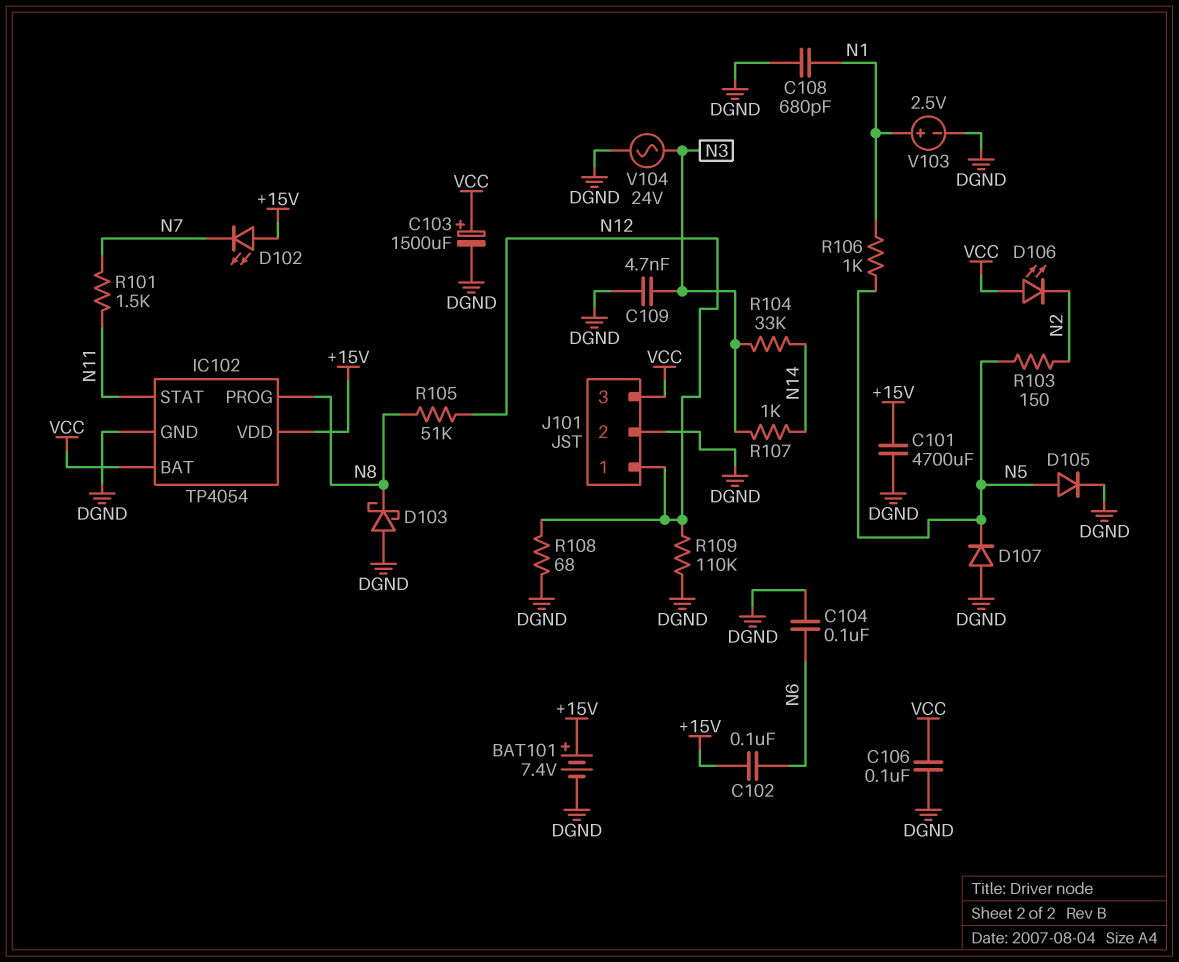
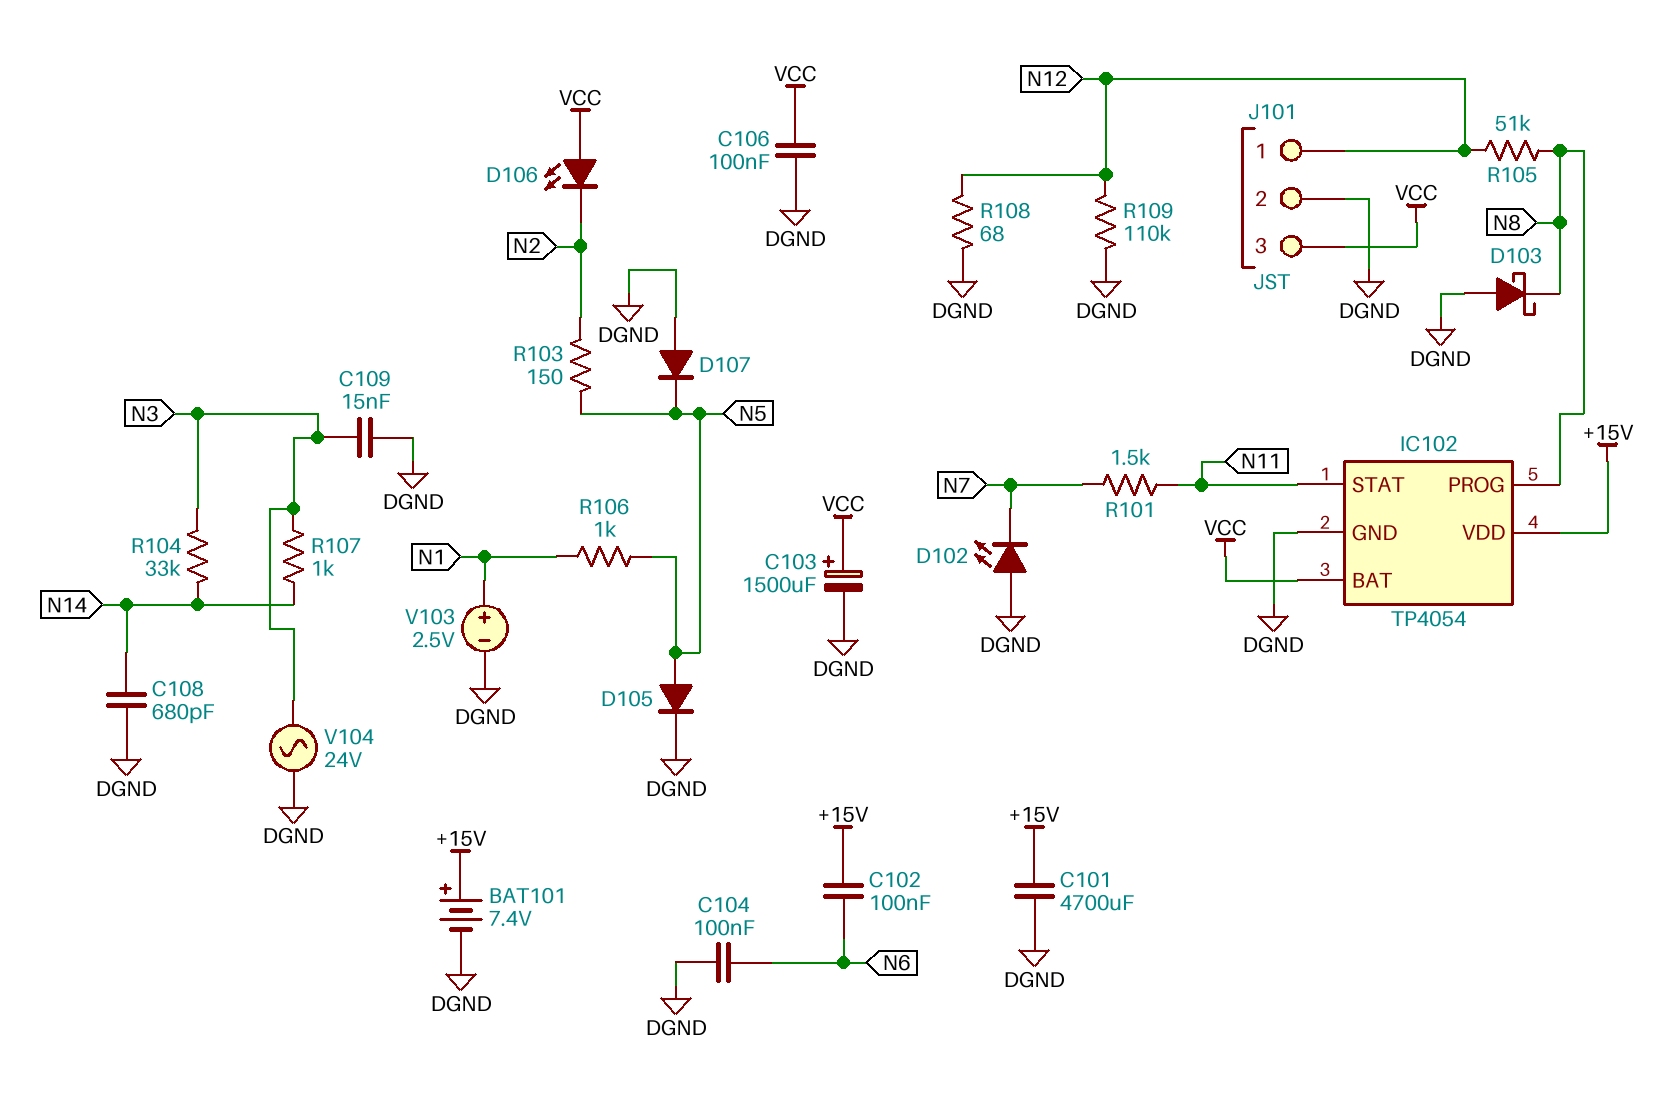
C108: 680pF (DGND, N1) -> 680pF (DGND, N14)
C109: 4.7nF (DGND, N3) -> 15nF (DGND, N3)
D102: LED (A +15V, K N7) -> LED (A DGND, K N7)

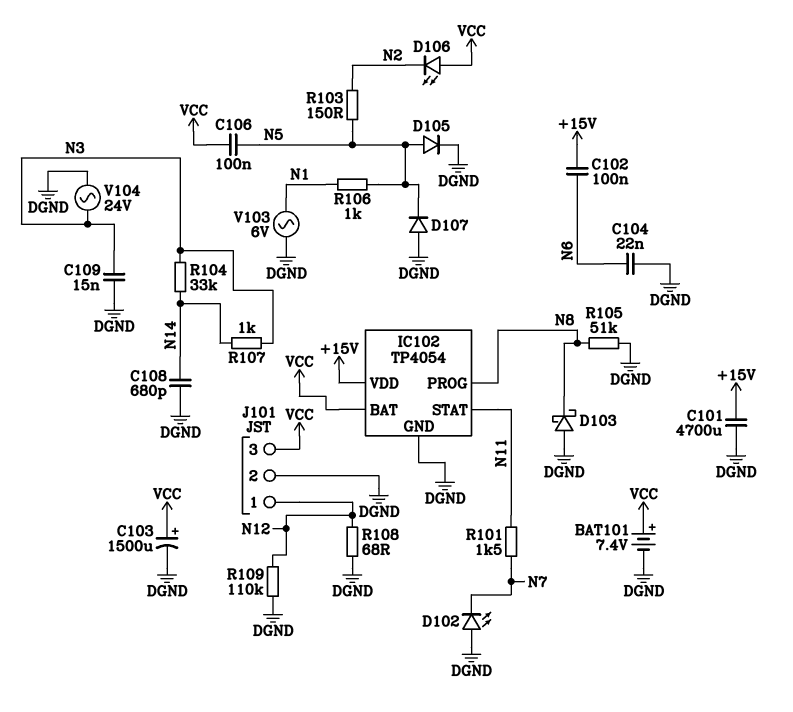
BAT101: 7.4V (plus +15V, minus DGND) -> 7.4V (plus VCC, minus DGND)
C104: 100nF (DGND, N6) -> 22nF (DGND, N6)
C106: 100nF (DGND, VCC) -> 100nF (N5, VCC)
R105: 51k (N8, N12) -> 51k (DGND, N8)
V103: 2.5V (plus N1, minus DGND) -> AC 6V (DGND, N1)

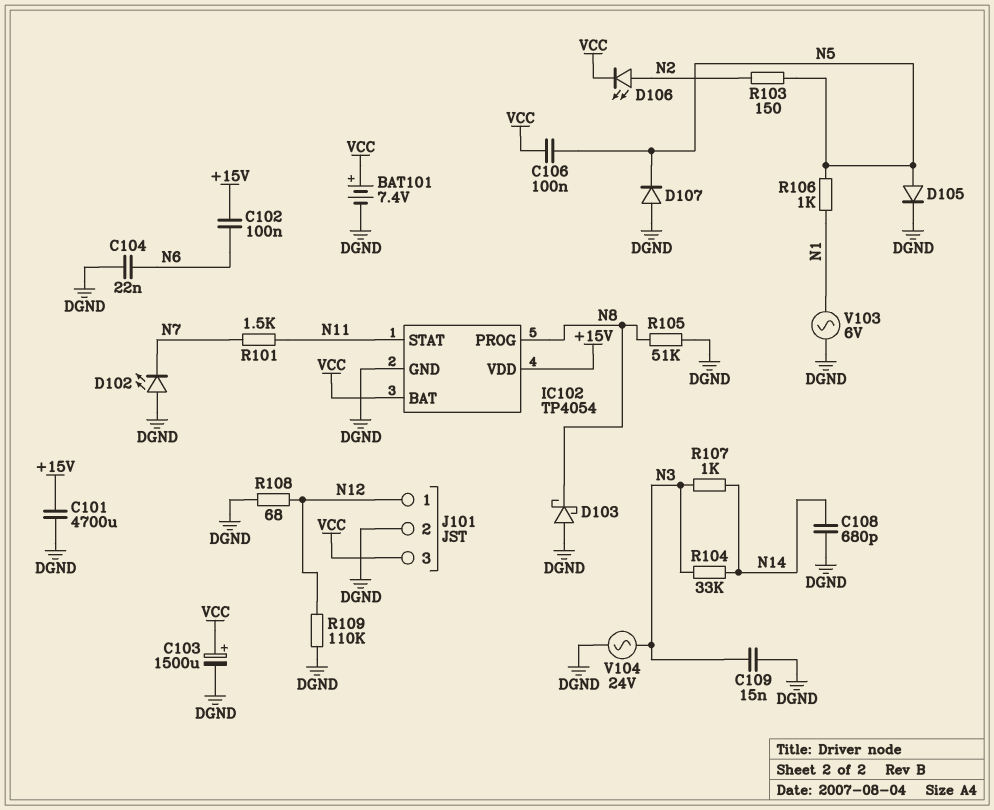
D106: LED (A VCC, K N2) -> LED (A N2, K VCC)

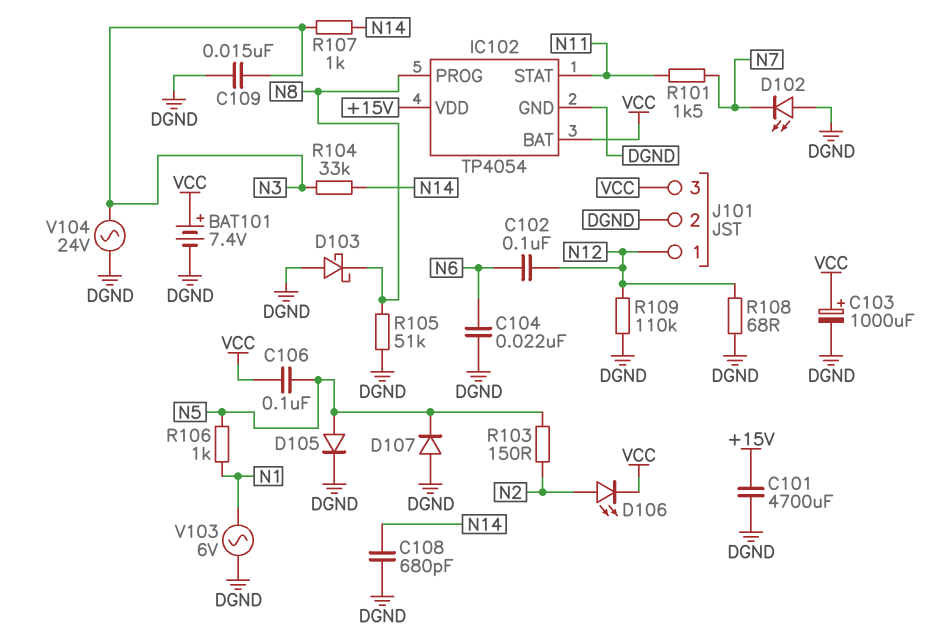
C102: 100nF (+15V, N6) -> 100nF (N6, N12)
C103: 1500uF (plus VCC, minus DGND) -> 1000uF (plus VCC, minus DGND)

